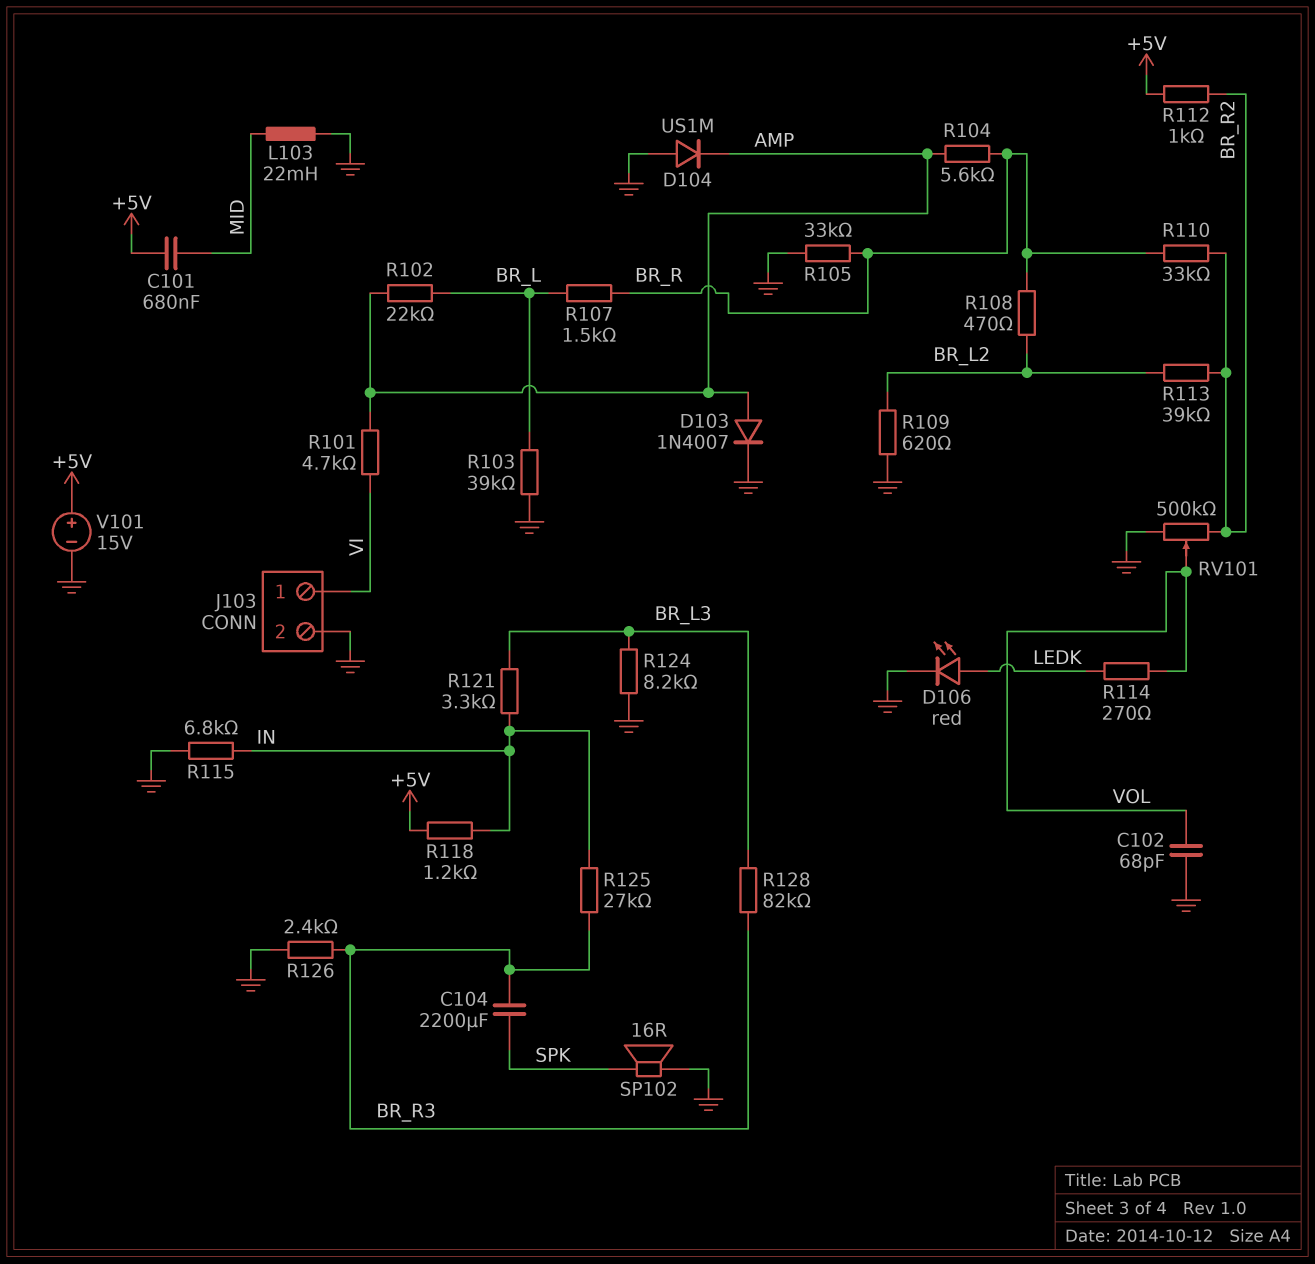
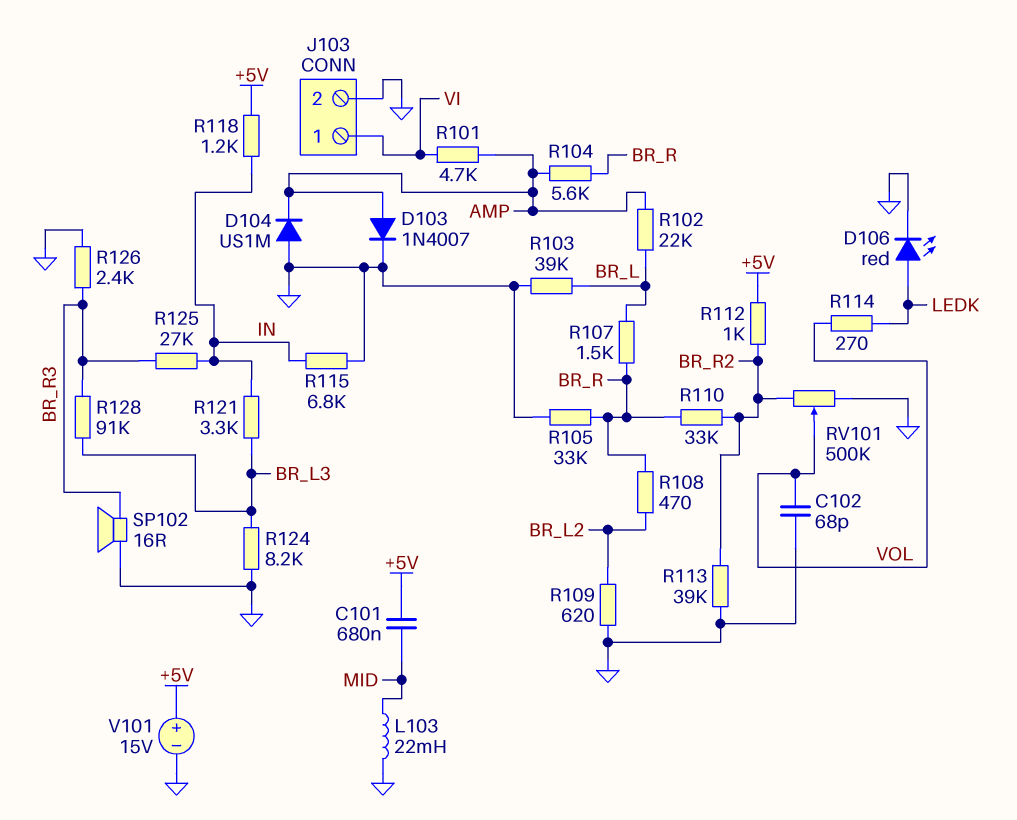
C104: 2200uF (BR_R3, SPK) -> none
R113: 39k (BR_L2, BR_R2) -> 39k (BR_R2, GND)
R128: 82k (BR_L3, BR_R3) -> 91k (BR_L3, BR_R3)
SP102: speaker 16R (GND, SPK) -> speaker 16R (BR_R3, GND)

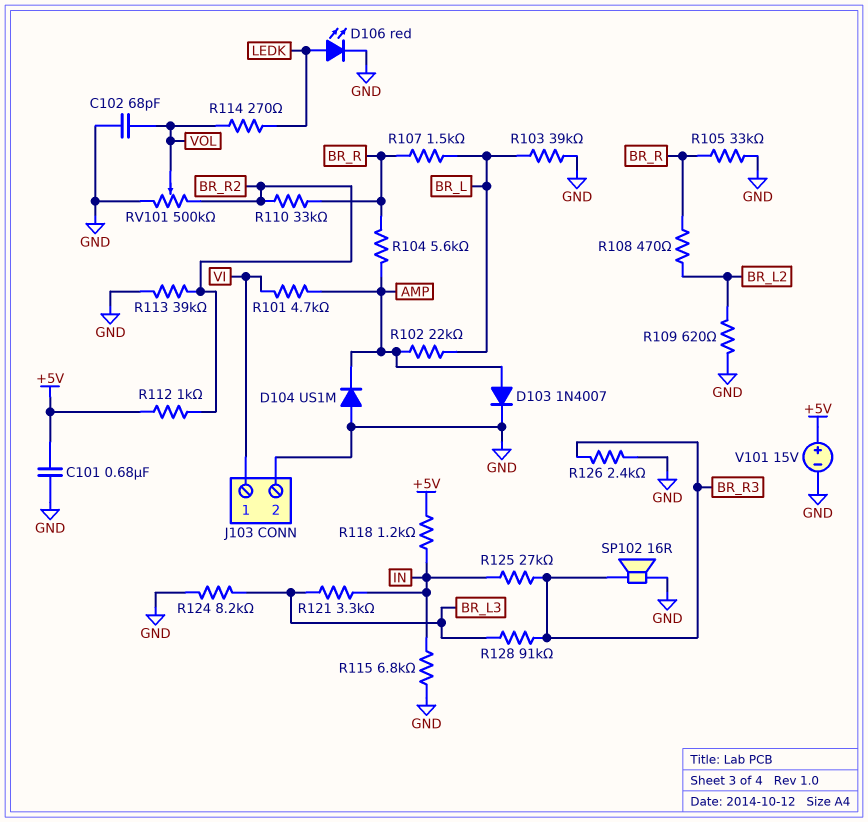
C101: 680nF (+5V, MID) -> 680nF (+5V, GND)
L103: 22mH (GND, MID) -> none

